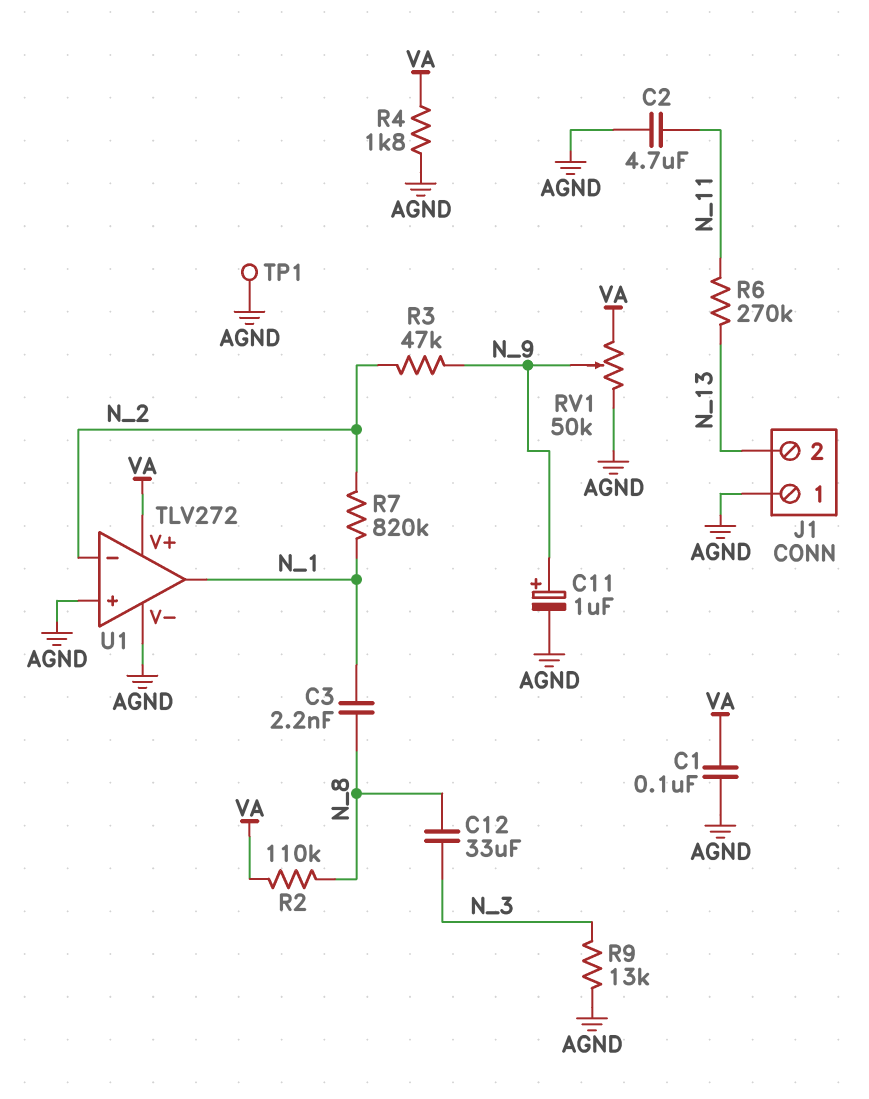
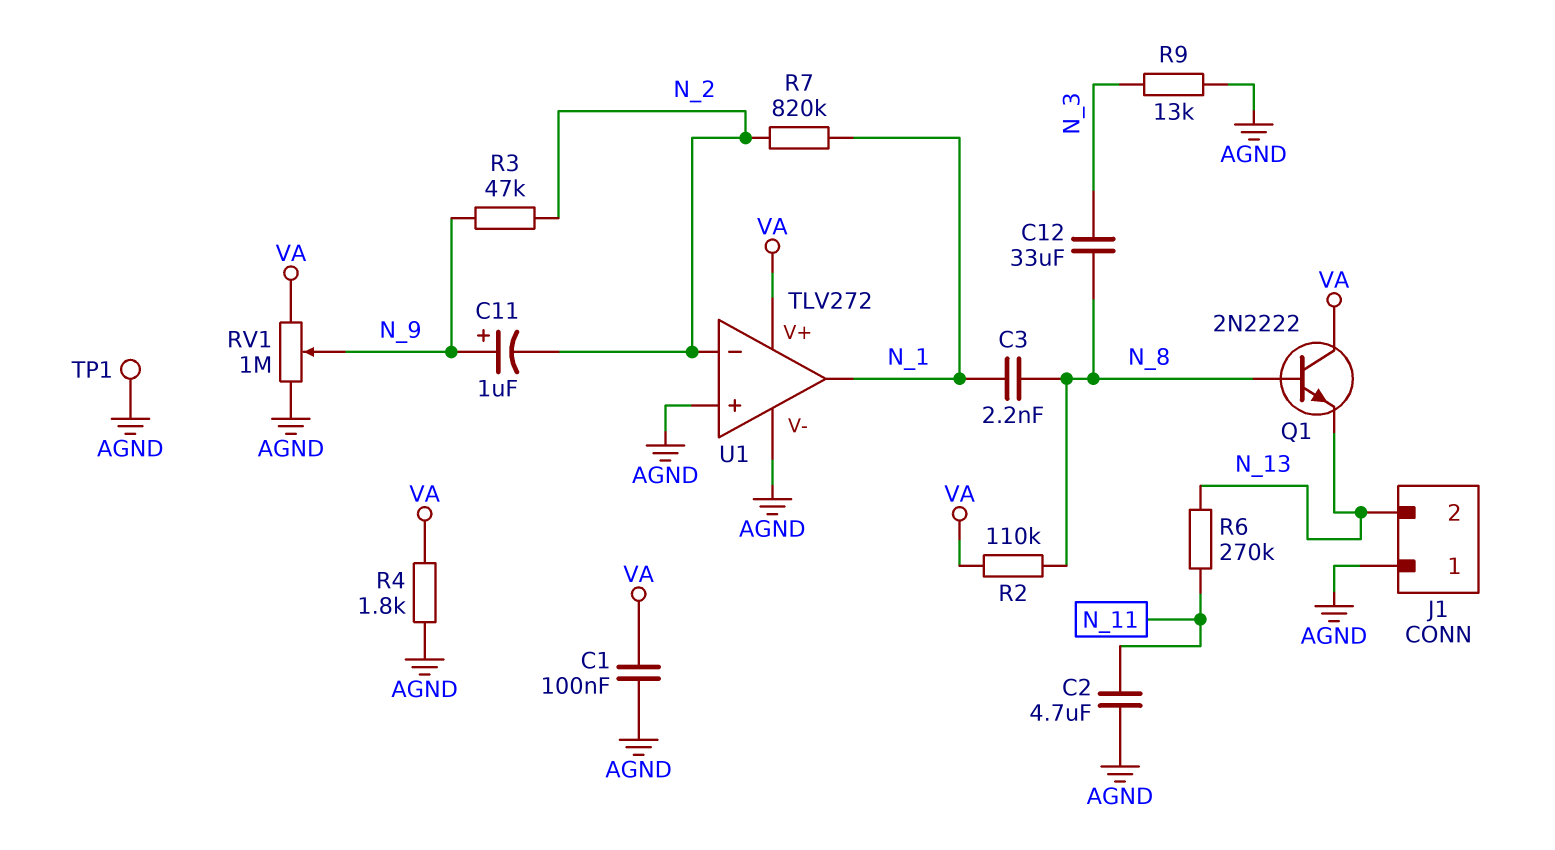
C11: 1uF (plus N_9, minus AGND) -> 1uF (plus N_9, minus N_2)
Q1: none -> NPN 2N2222 (B N_8, C VA, E N_13)
RV1: 50k (AGND, VA, wiper N_9) -> 1M (AGND, VA, wiper N_9)

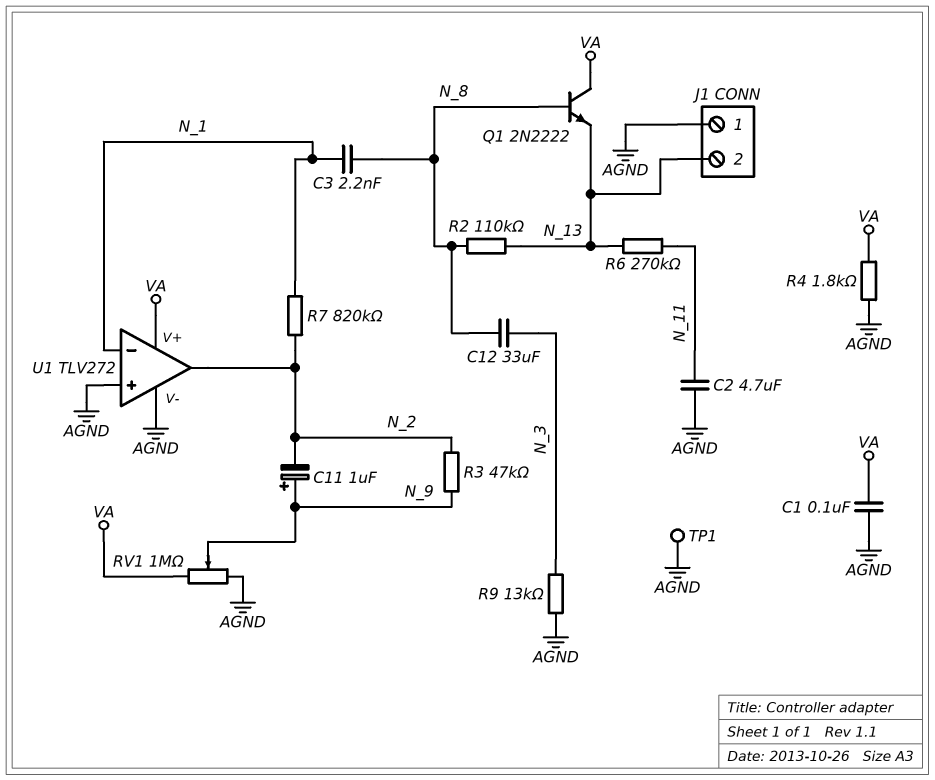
R2: 110k (N_8, VA) -> 110k (N_8, N_13)
U1 pin in-: N_2 -> N_1
U1 pin out: N_1 -> N_2

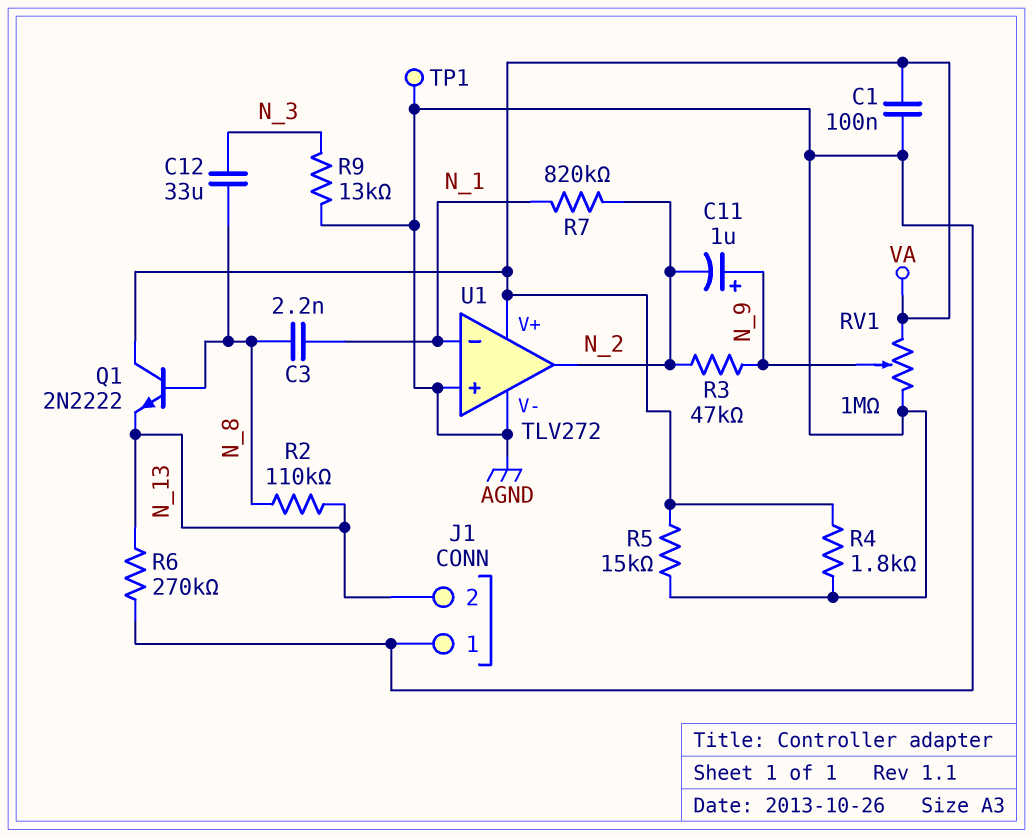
C2: 4.7uF (AGND, N_11) -> none
R5: none -> 15k (AGND, VA)
R6: 270k (N_11, N_13) -> 270k (AGND, N_13)

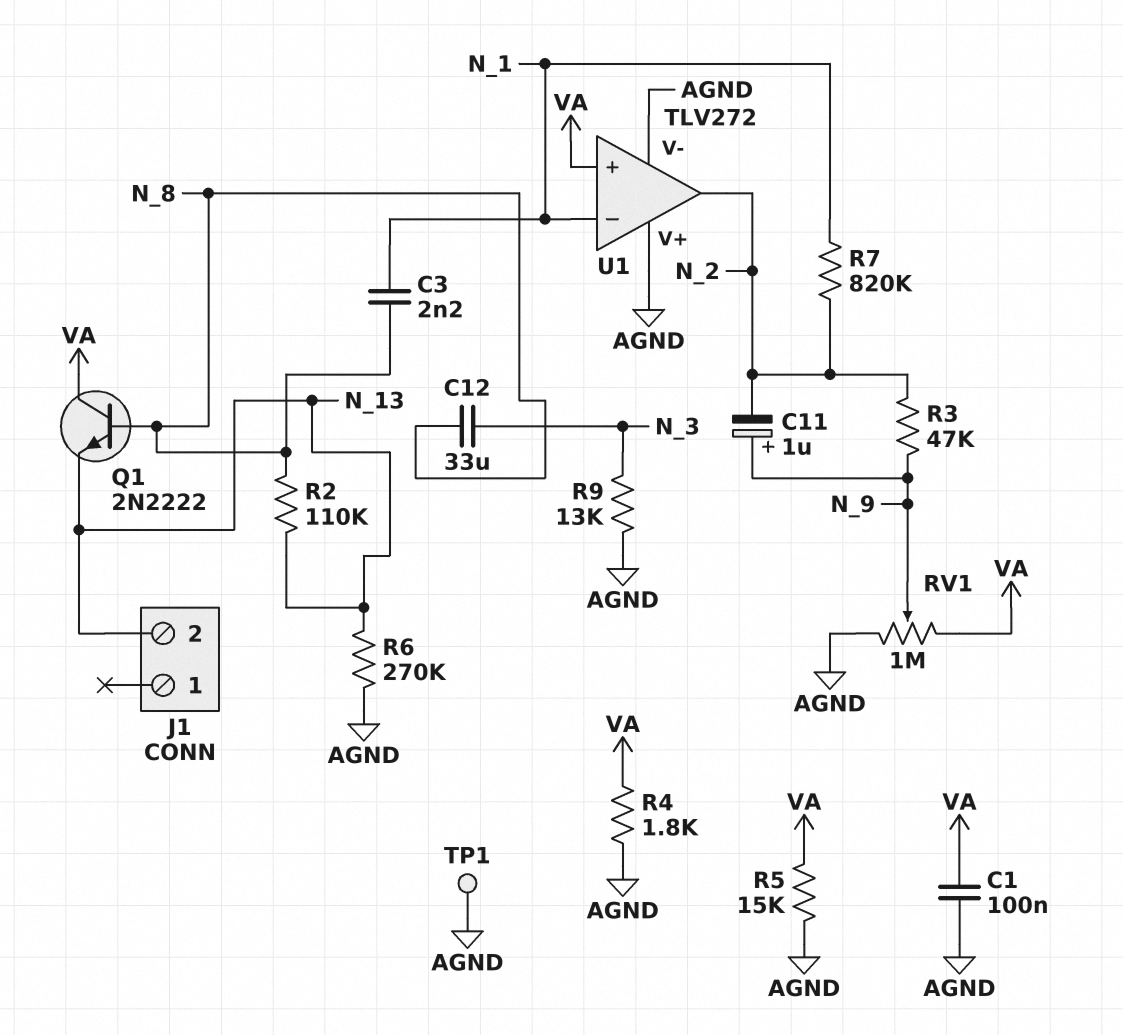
J1 pin 1: AGND -> none
U1 pin V+: VA -> AGND
U1 pin in+: AGND -> VA

